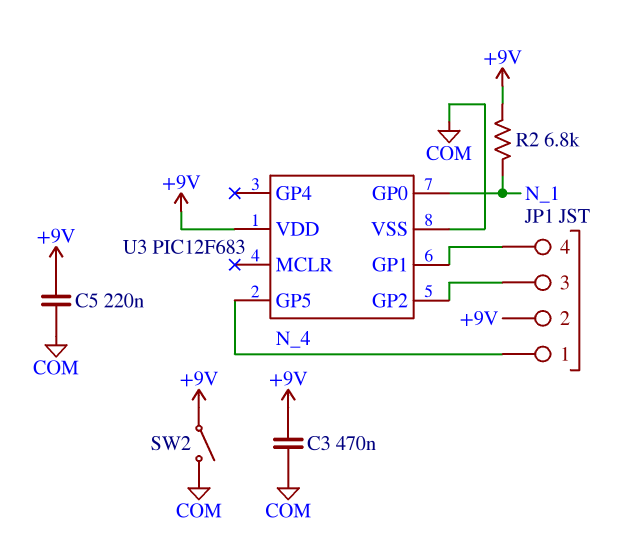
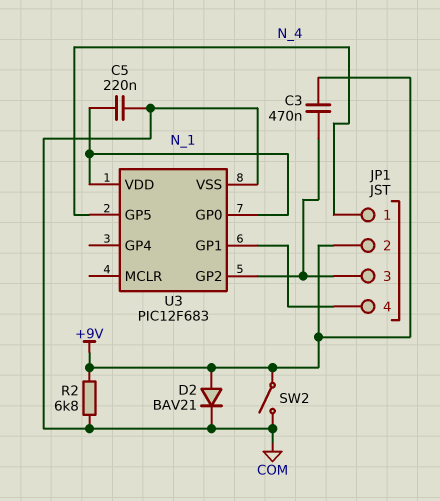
C3: 470nF (+9V, COM) -> 470nF (+9V, JP1/3)
C5: 220nF (+9V, COM) -> 220nF (COM, N_1)
D2: none -> diode BAV21 (A +9V, K COM)
R2: 6.8k (+9V, N_1) -> 6.8k (+9V, COM)
U3 pin VDD: +9V -> N_1

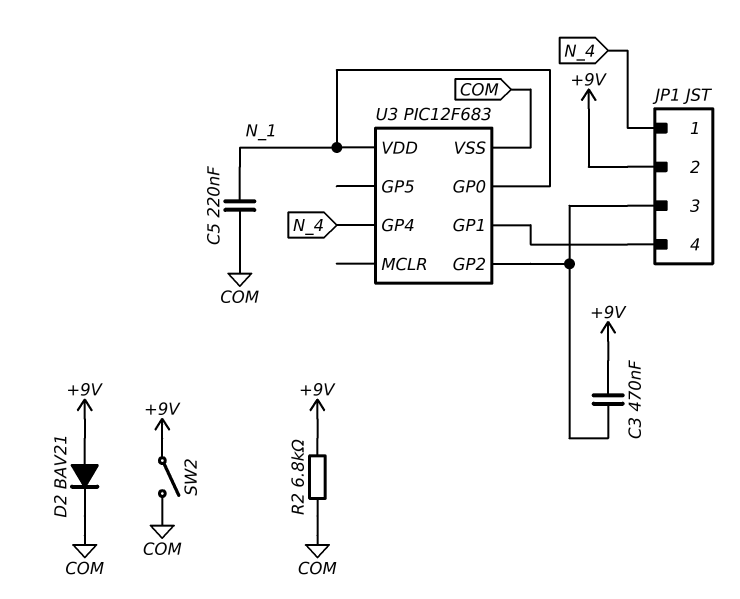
U3 pin GP4: none -> N_4
U3 pin GP5: N_4 -> none

